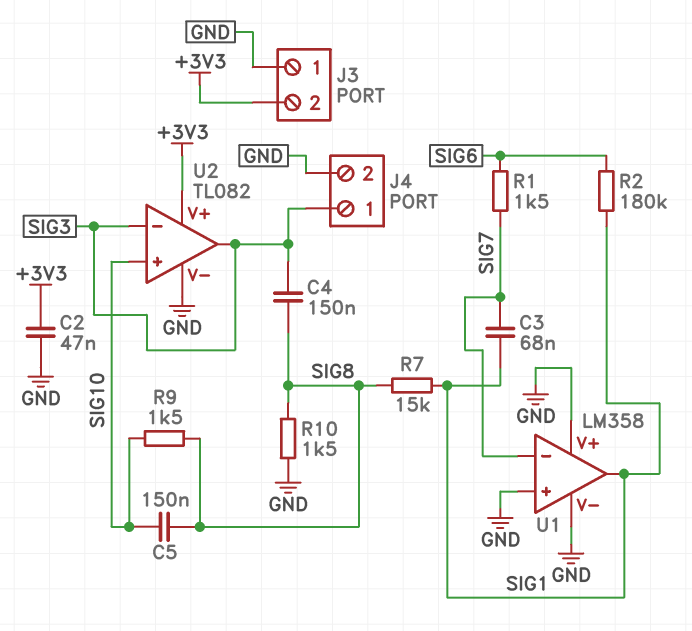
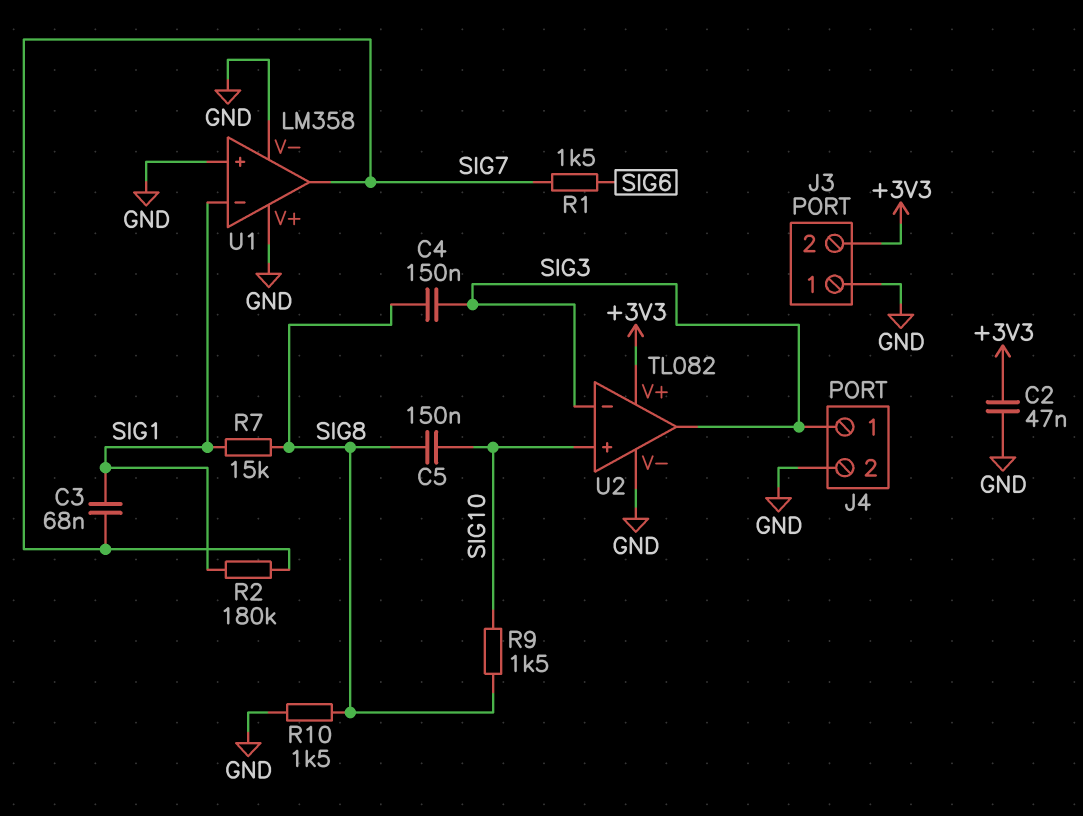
R2: 180k (SIG1, SIG6) -> 180k (SIG1, SIG7)
U1 pin in-: SIG7 -> SIG1
U1 pin out: SIG1 -> SIG7

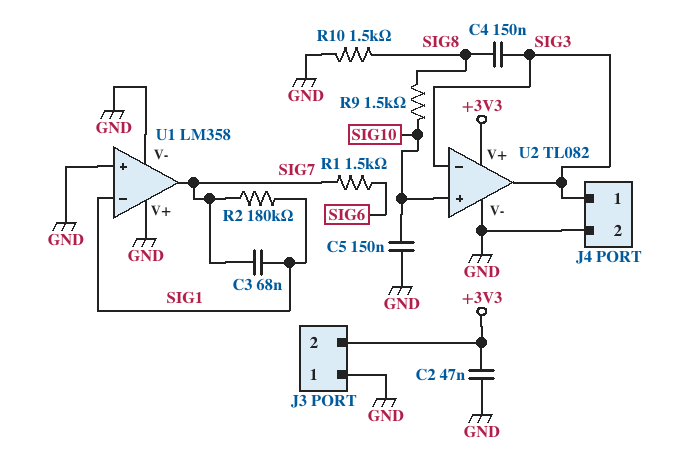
C5: 150nF (SIG8, SIG10) -> 150nF (GND, SIG10)
R7: 15k (SIG1, SIG8) -> none

